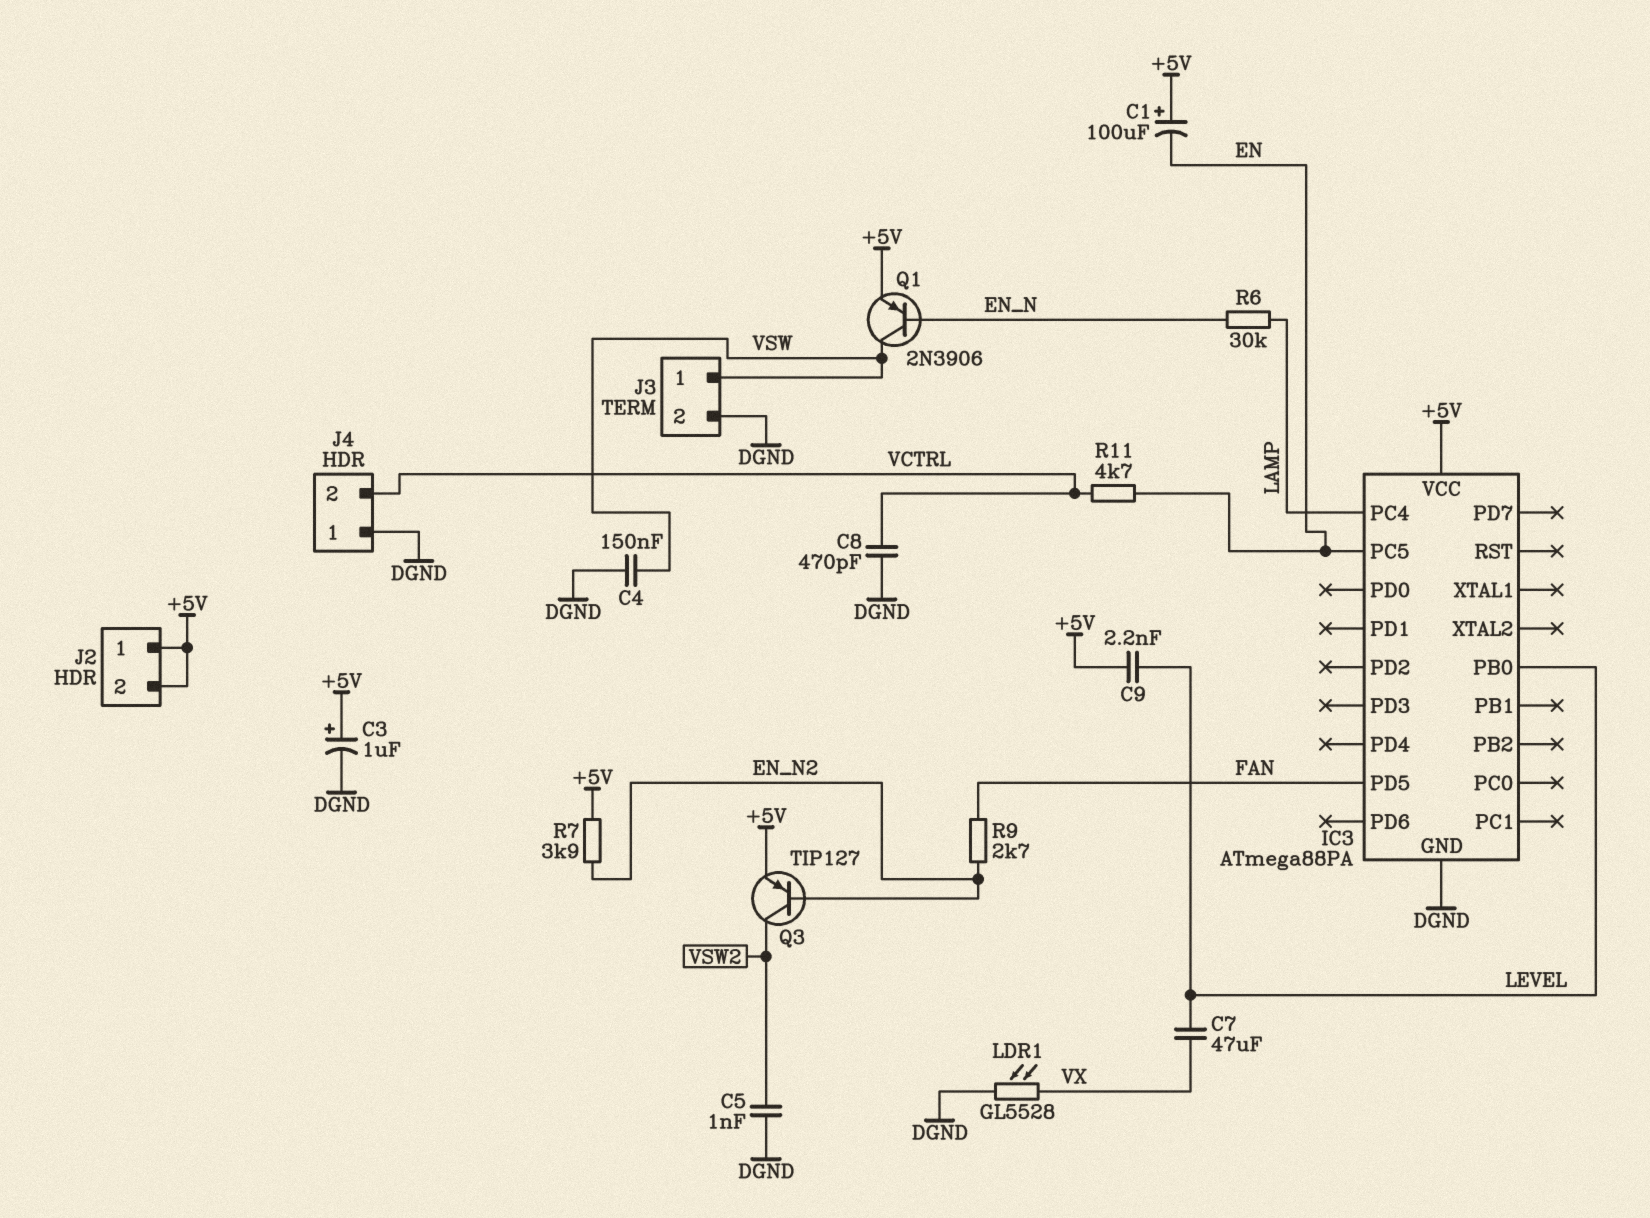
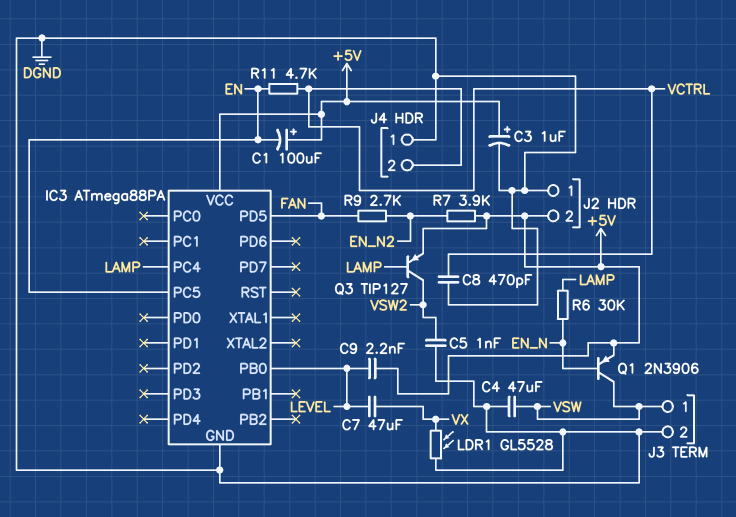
C4: 150nF (DGND, VSW) -> 47uF (DGND, VSW)
J2 pin 1: +5V -> DGND
Q3: PNP TIP127 (B EN_N2, C VSW2, E +5V) -> PNP TIP127 (B LAMP, C VSW2, E +5V)

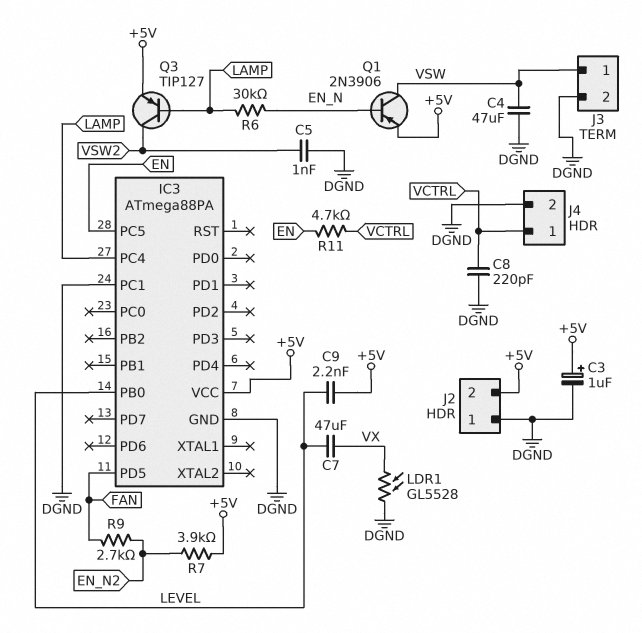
C1: 100uF (plus +5V, minus EN) -> none
C8: 470pF (DGND, VCTRL) -> 220pF (DGND, VCTRL)
IC3 pin PC1: none -> DGND
J4 pin 1: DGND -> VCTRL
J4 pin 2: VCTRL -> DGND

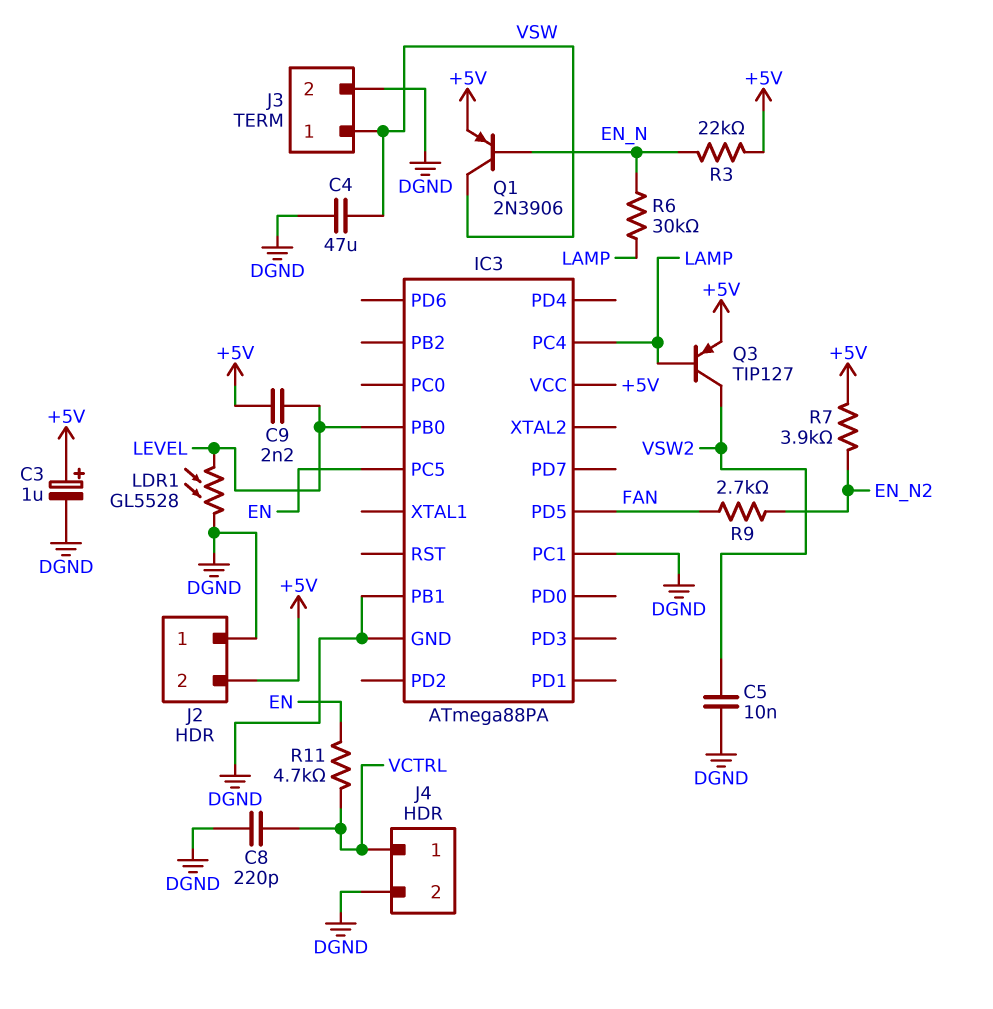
C5: 1nF (DGND, VSW2) -> 10nF (DGND, VSW2)
C7: 47uF (LEVEL, VX) -> none
IC3 pin PB1: none -> DGND
LDR1: GL5528 (DGND, VX) -> GL5528 (DGND, LEVEL)
R3: none -> 22k (+5V, EN_N)

